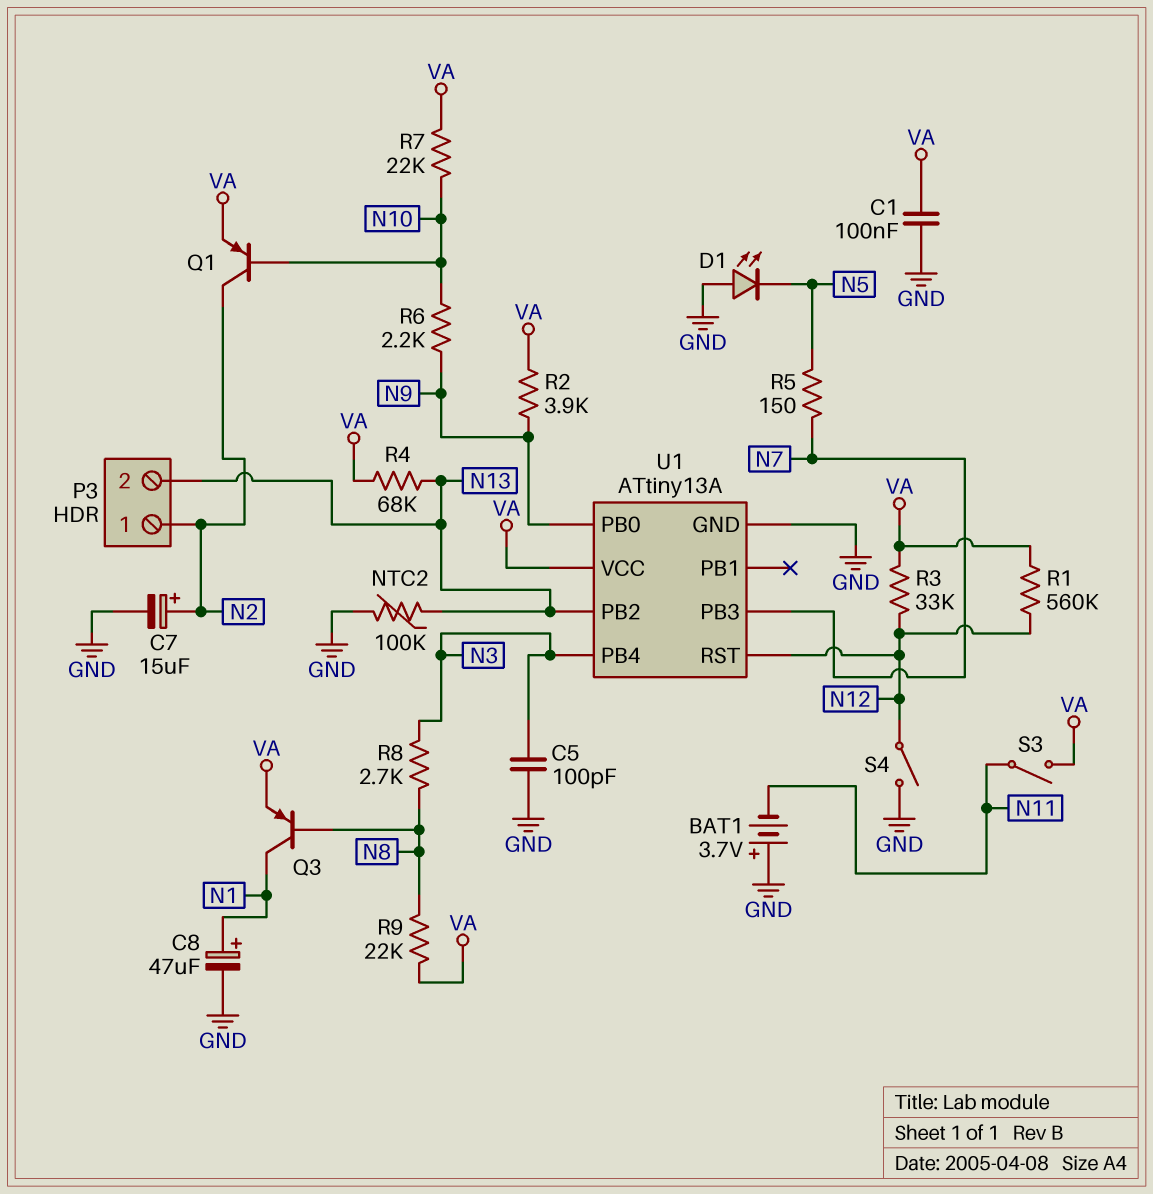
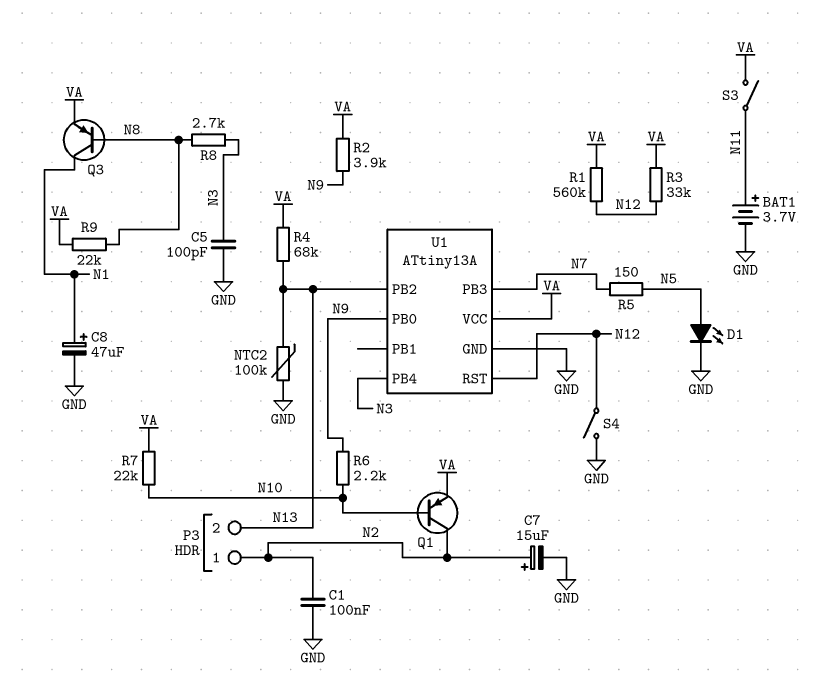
BAT1: 3.7V (plus GND, minus N11) -> 3.7V (plus N11, minus GND)
C1: 100nF (GND, VA) -> 100nF (GND, N2)
D1: LED (A GND, K N5) -> LED (A N5, K GND)

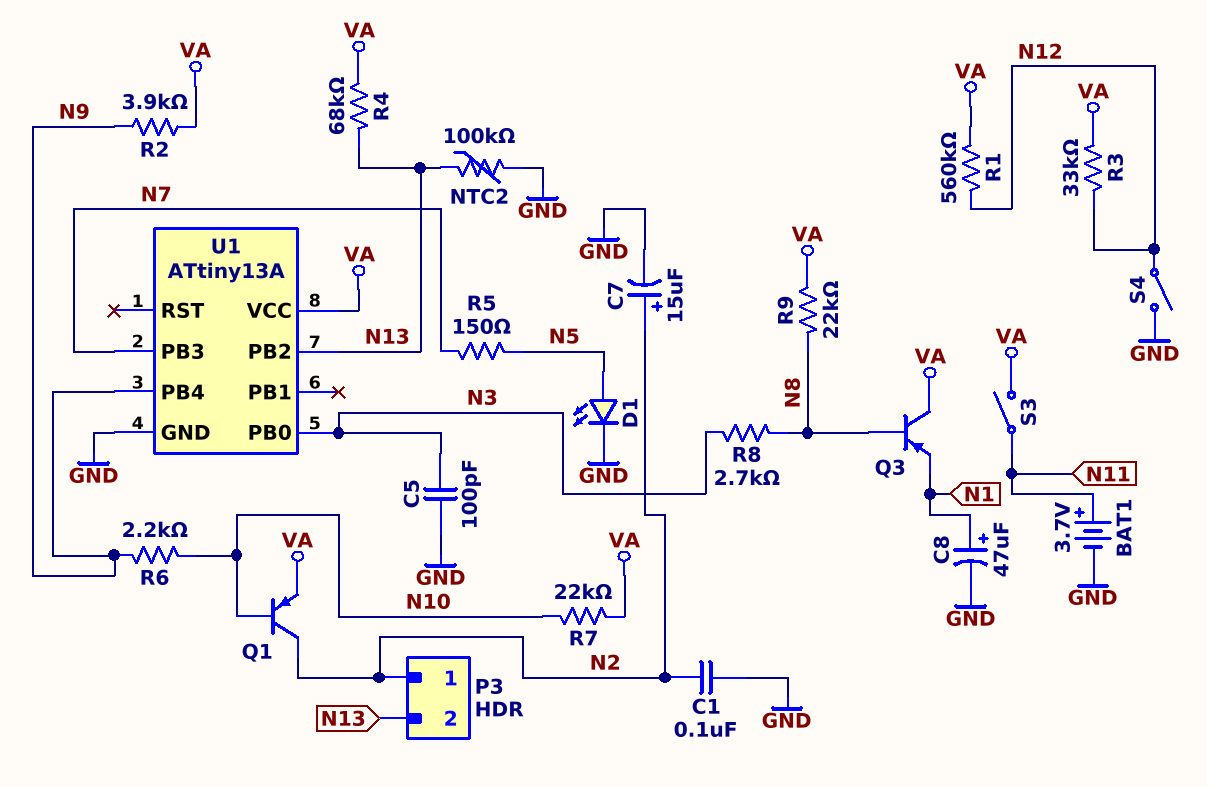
Q3: PNP (B N8, C N1, E VA) -> PNP (B N8, C VA, E N1)
U1 pin PB0: N9 -> N3
U1 pin PB4: N3 -> N9
U1 pin RST: N12 -> none

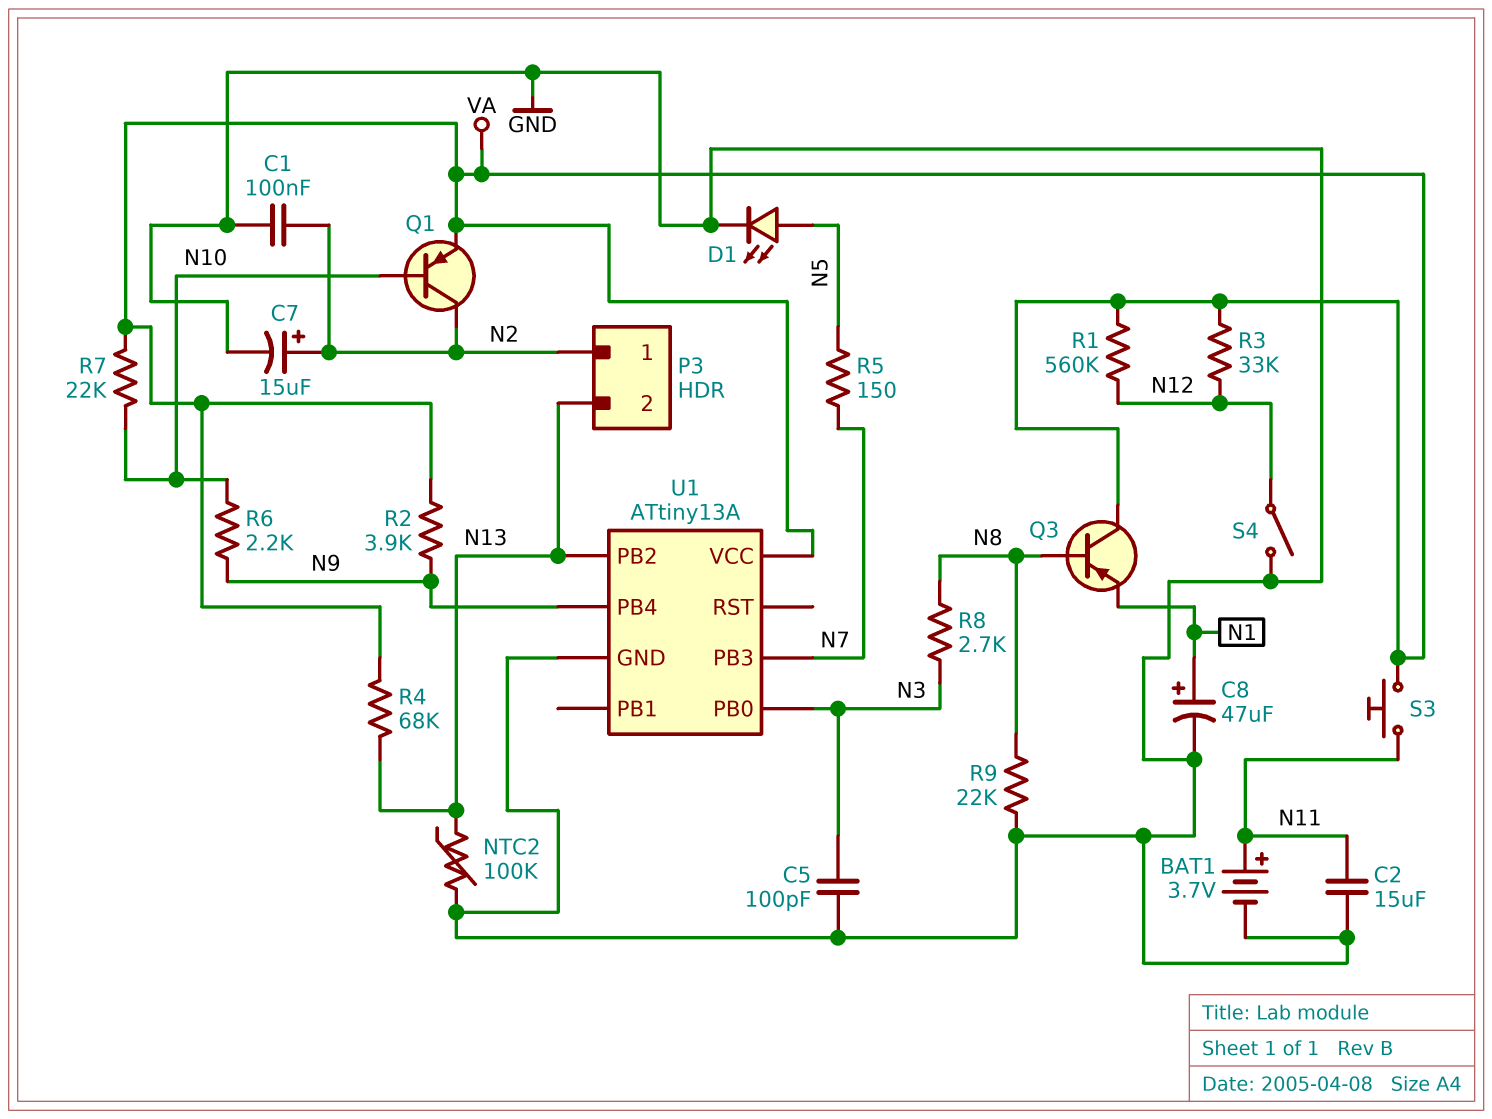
C2: none -> 15uF (GND, N11)
R9: 22k (N8, VA) -> 22k (GND, N8)
S3: switch (N11, VA) -> button (N11, VA)

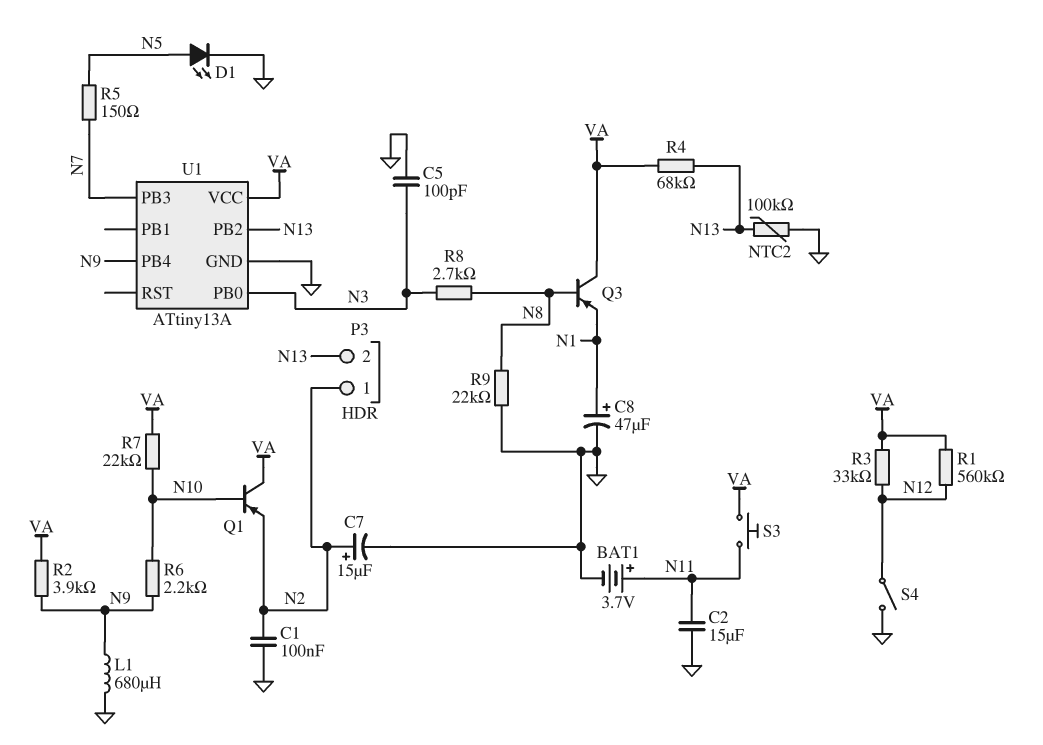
L1: none -> 680uH (GND, N9)
Q1: PNP (B N10, C N2, E VA) -> PNP (B N10, C VA, E N2)

